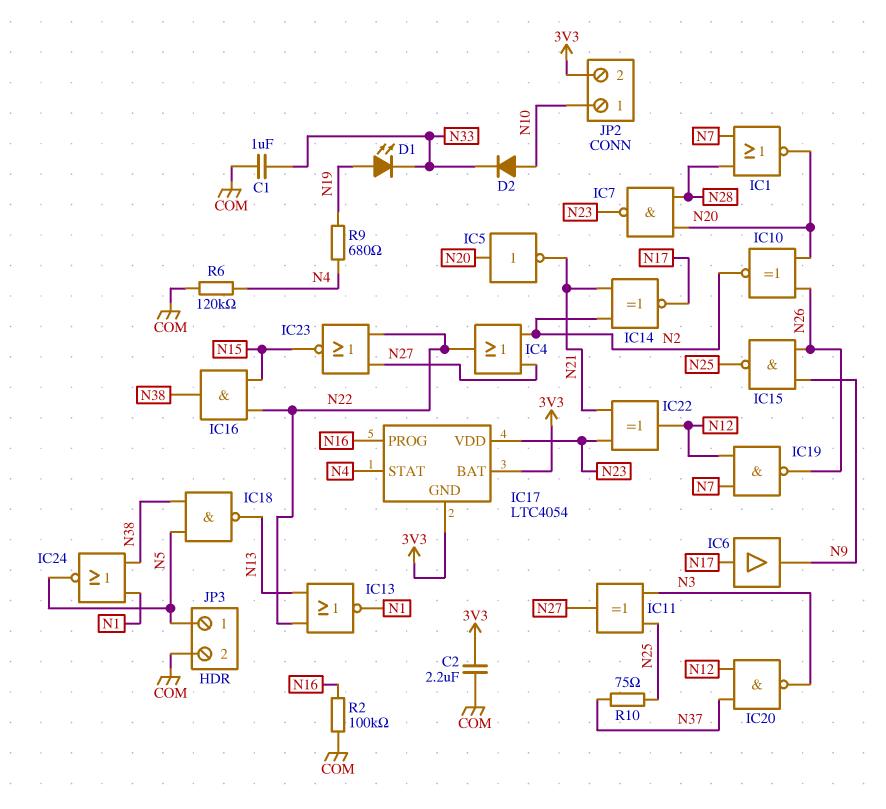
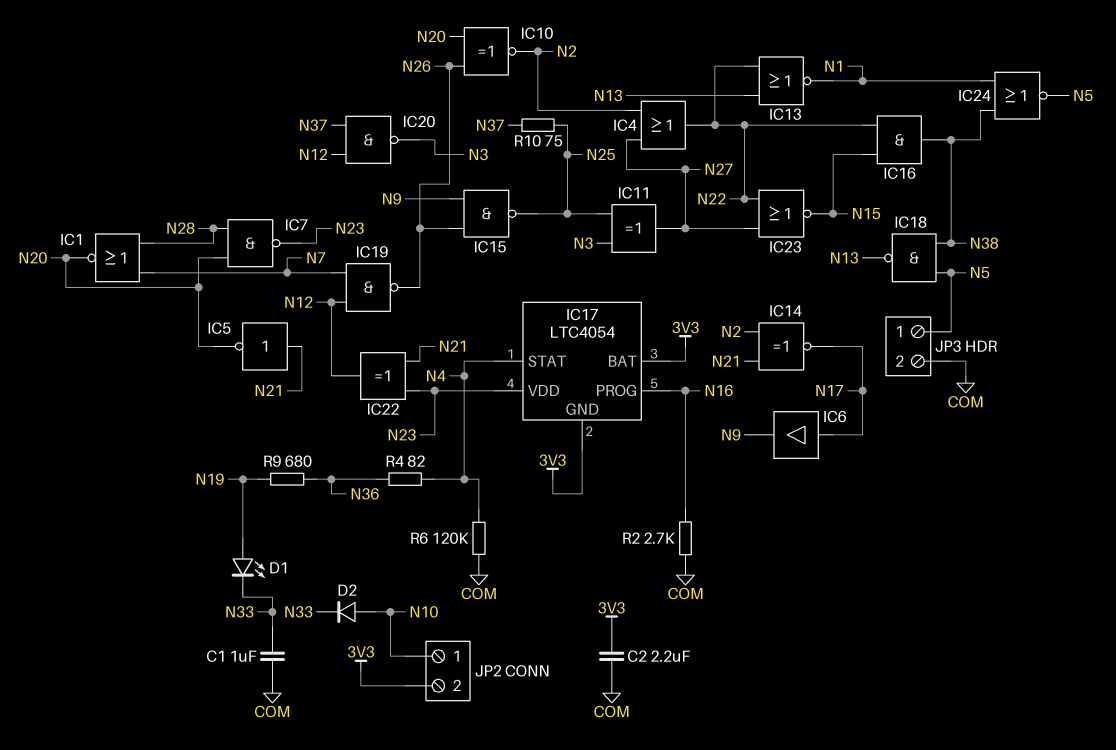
IC5: NOT (in N20, out N21) -> NOT (in N21, out N20)
R2: 100k (COM, N16) -> 2.7k (COM, N16)
R4: none -> 82 (N4, N36)
R9: 680 (N4, N19) -> 680 (N19, N36)

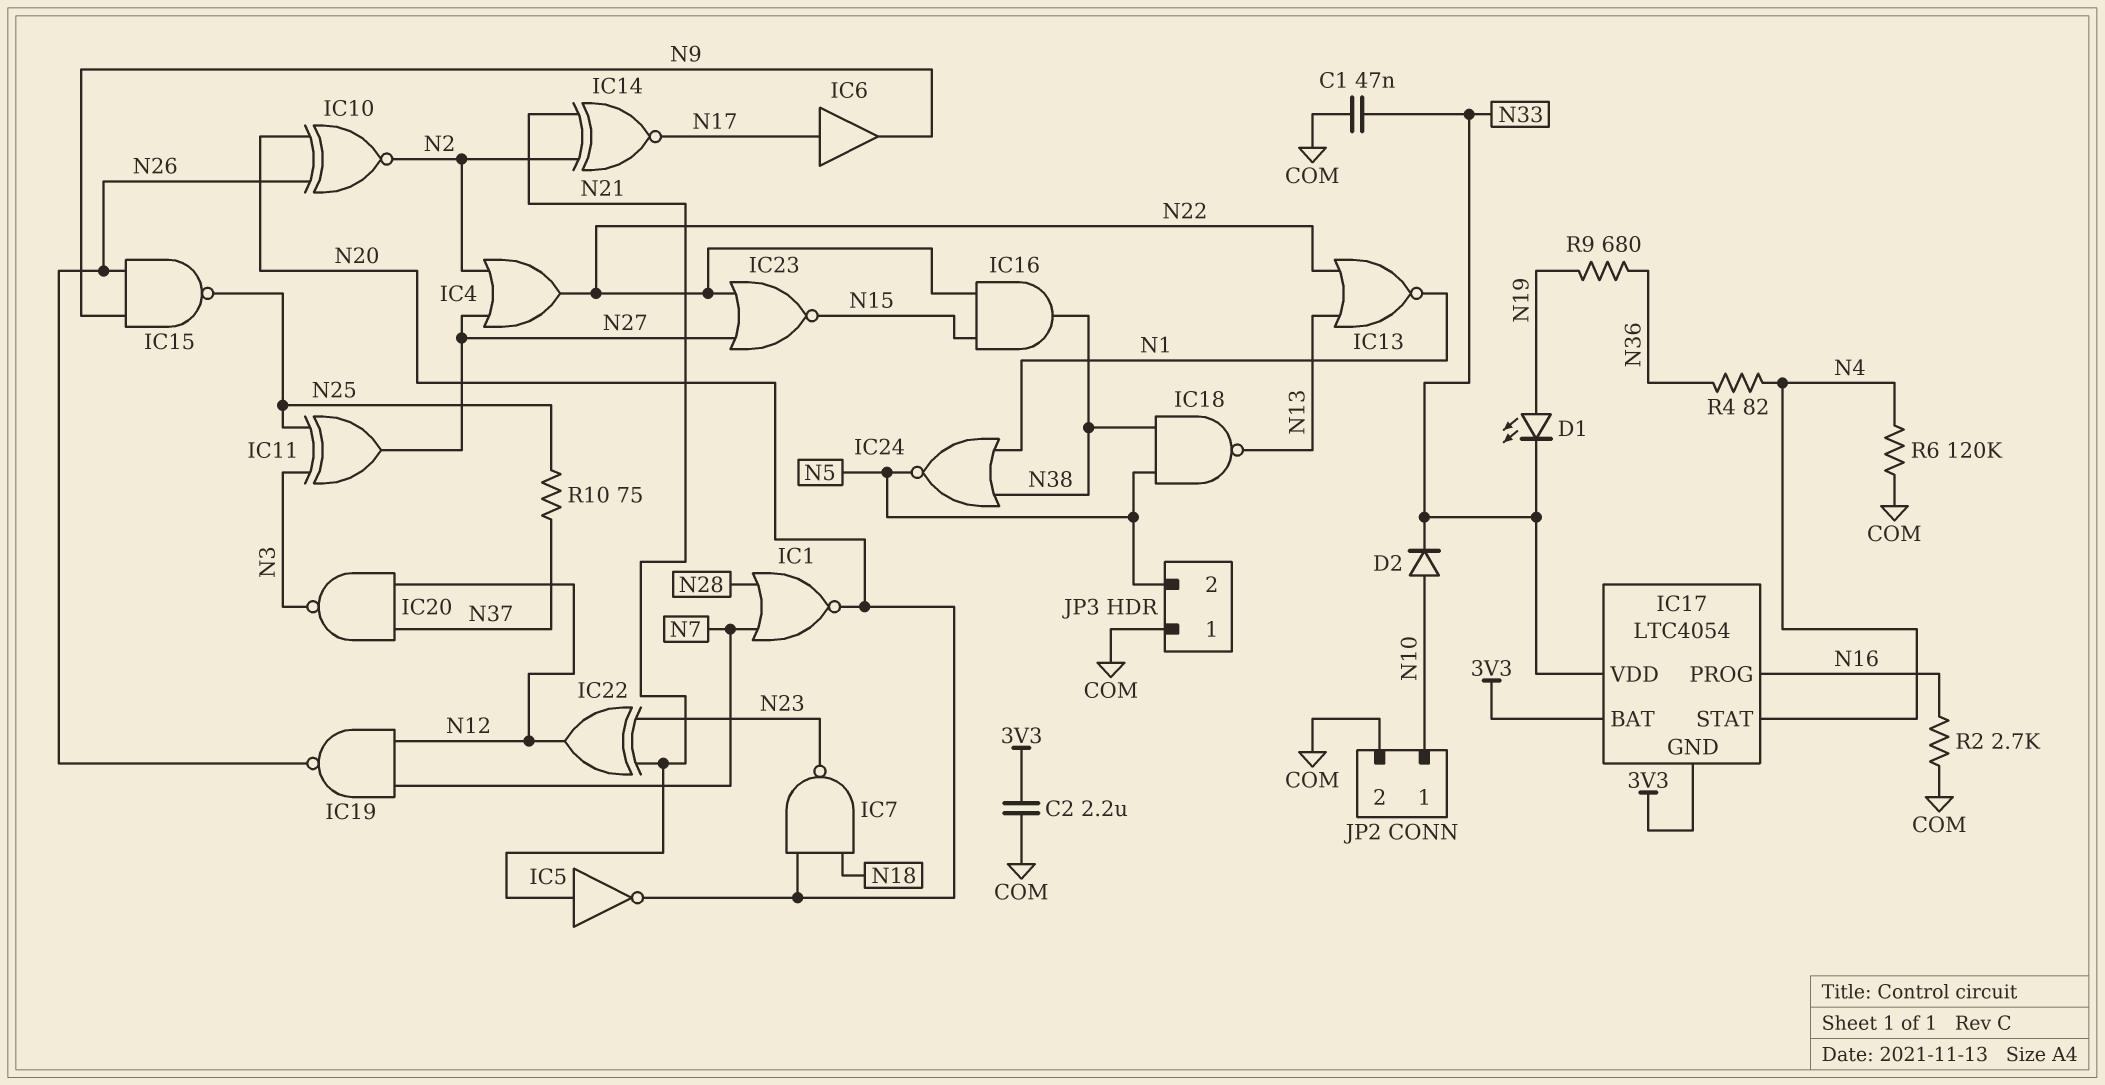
C1: 1uF (COM, N33) -> 47nF (COM, N33)
IC7: NAND (in N20, in N28, out N23) -> NAND (in N18, in N20, out N23)
IC17 pin VDD: N23 -> N33
JP2 pin 2: 3V3 -> COM
JP3 pin 1: N5 -> COM
JP3 pin 2: COM -> N5

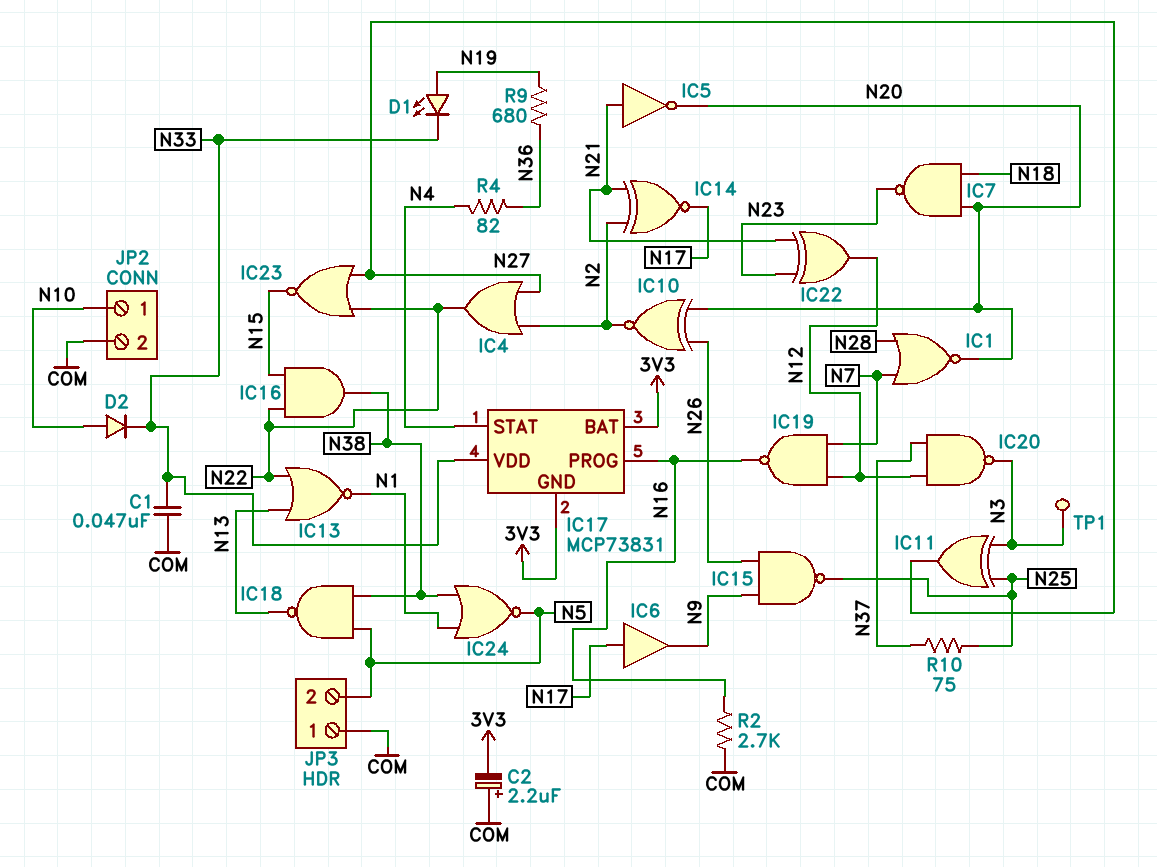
C2: 2.2uF (3V3, COM) -> 2.2uF (plus COM, minus 3V3)
IC17: LTC4054 -> MCP73831
IC19: NAND (in N7, in N12, out N26) -> NAND (in N7, in N12, out N16)
R6: 120k (COM, N4) -> none
TP1: none -> test point (N3)

